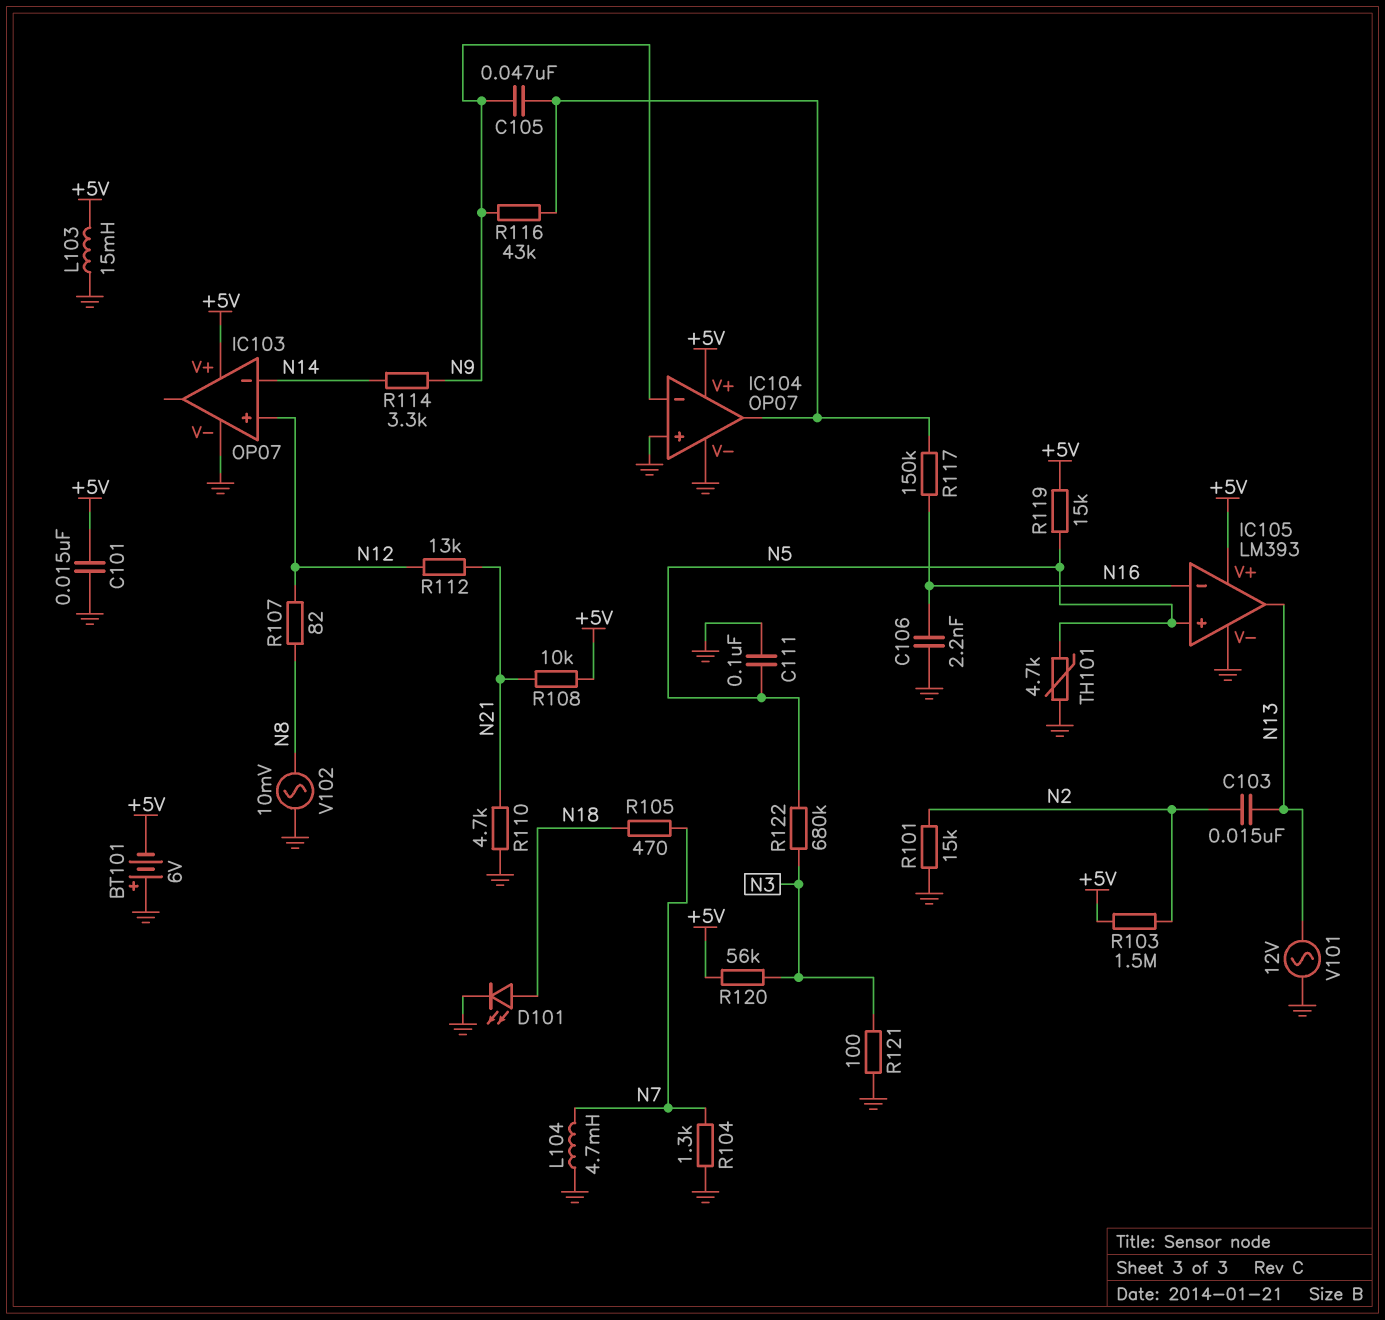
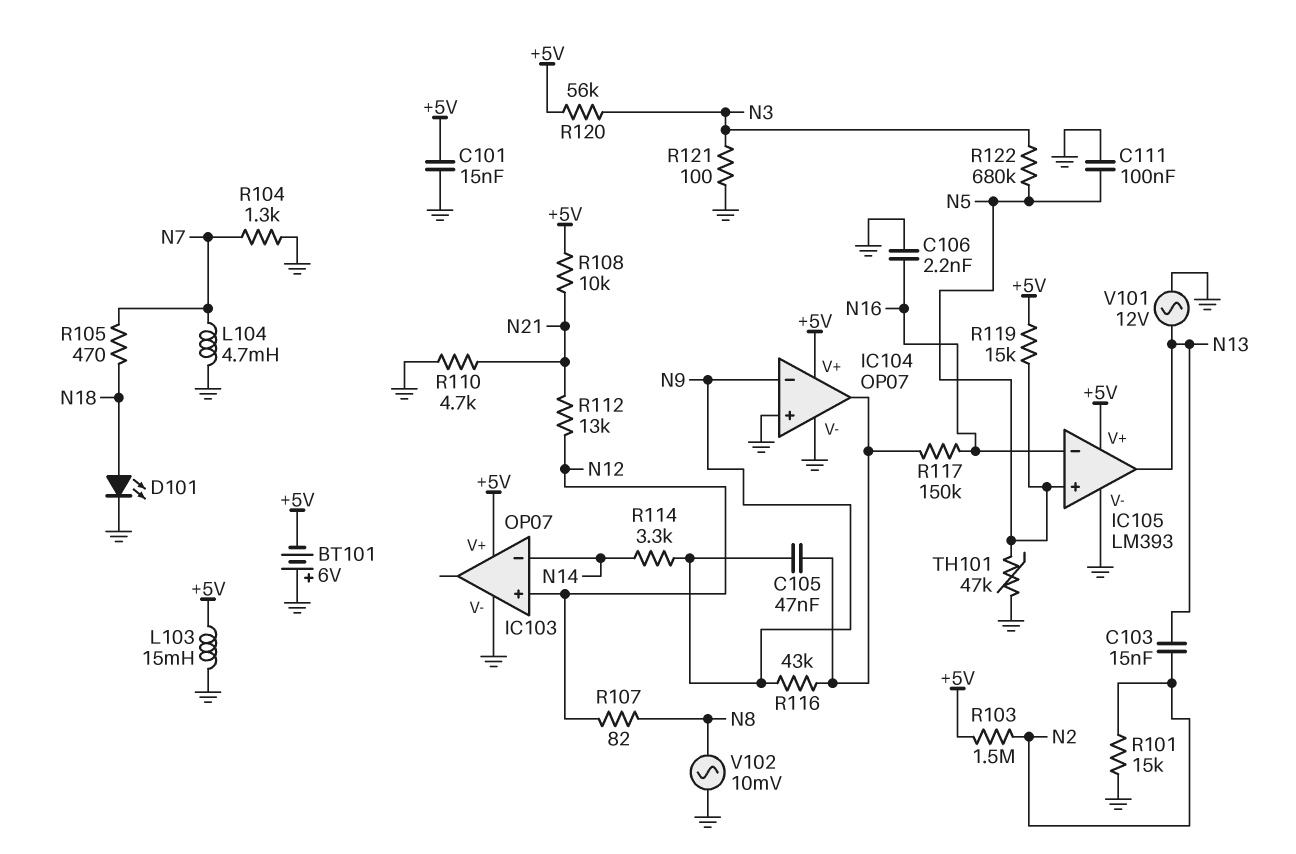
TH101: 4.7k (GND, N5) -> 47k (GND, N5)

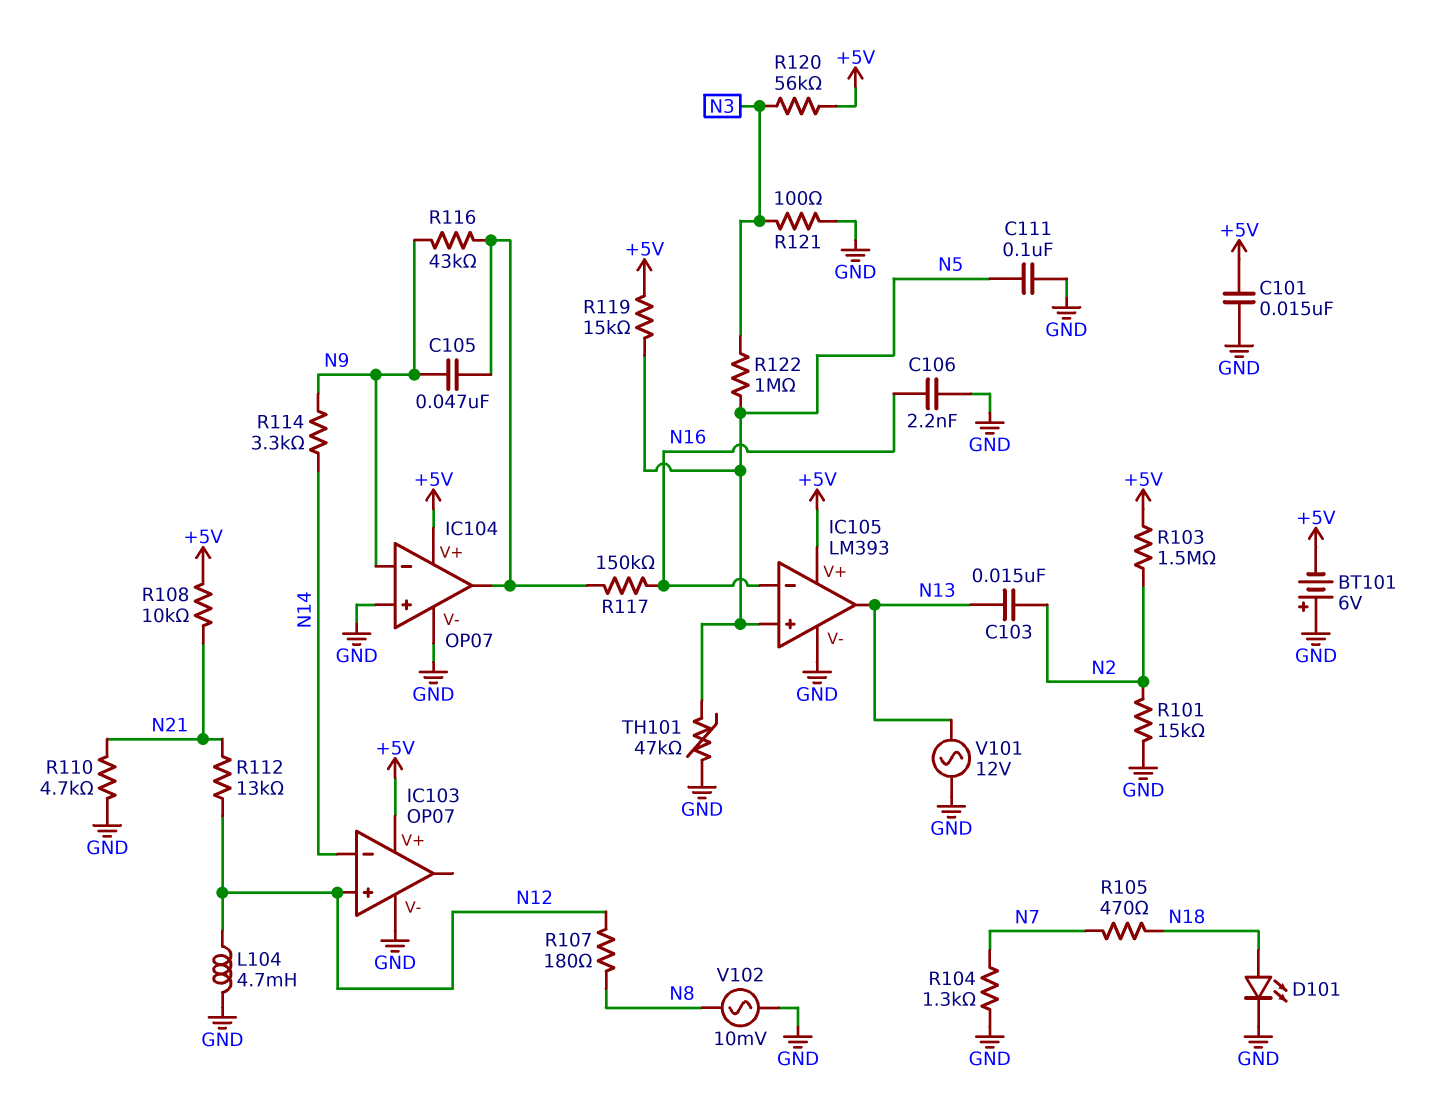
L103: 15mH (+5V, GND) -> none
L104: 4.7mH (GND, N7) -> 4.7mH (GND, N12)
R107: 82 (N8, N12) -> 180 (N8, N12)
R122: 680k (N3, N5) -> 1M (N3, N5)

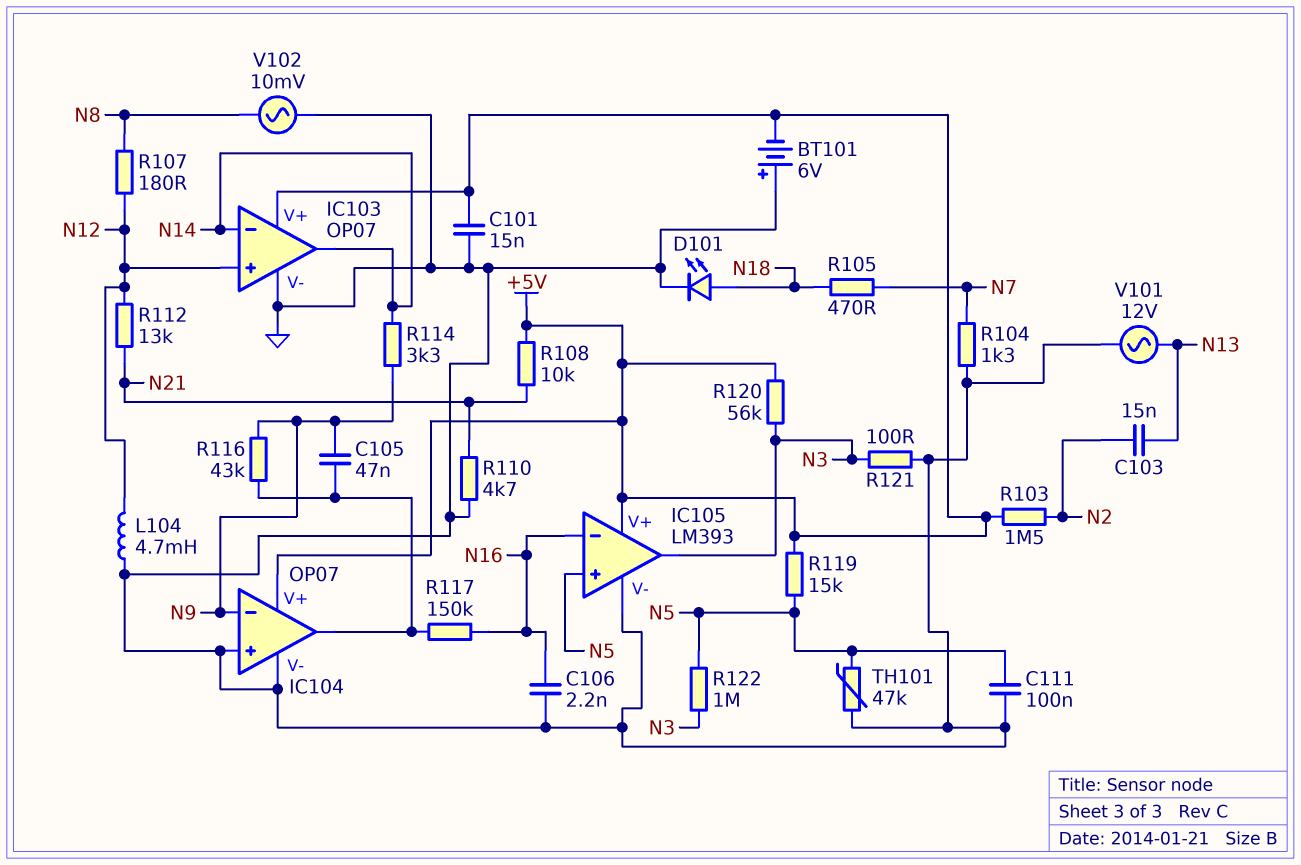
IC103 pin out: none -> N14
IC105 pin out: N13 -> N3
R101: 15k (GND, N2) -> none

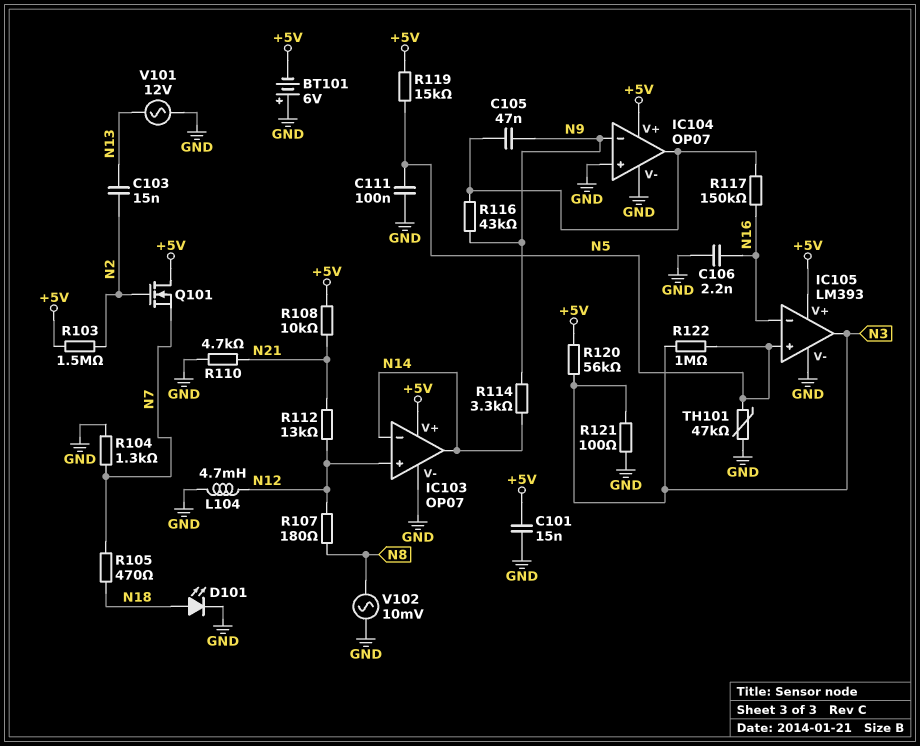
Q101: none -> NMOS (G N2, D +5V, S N7)

